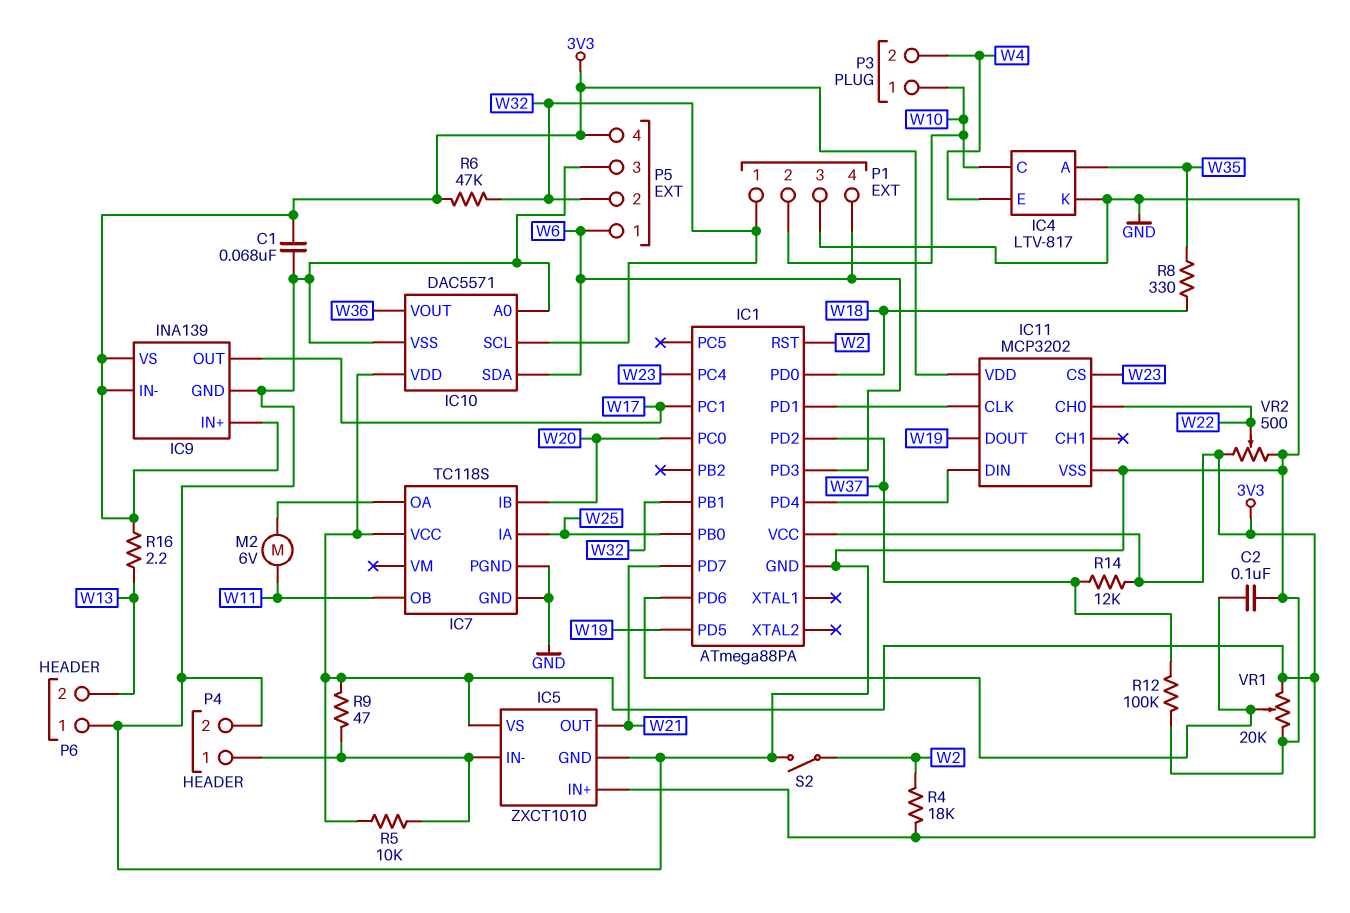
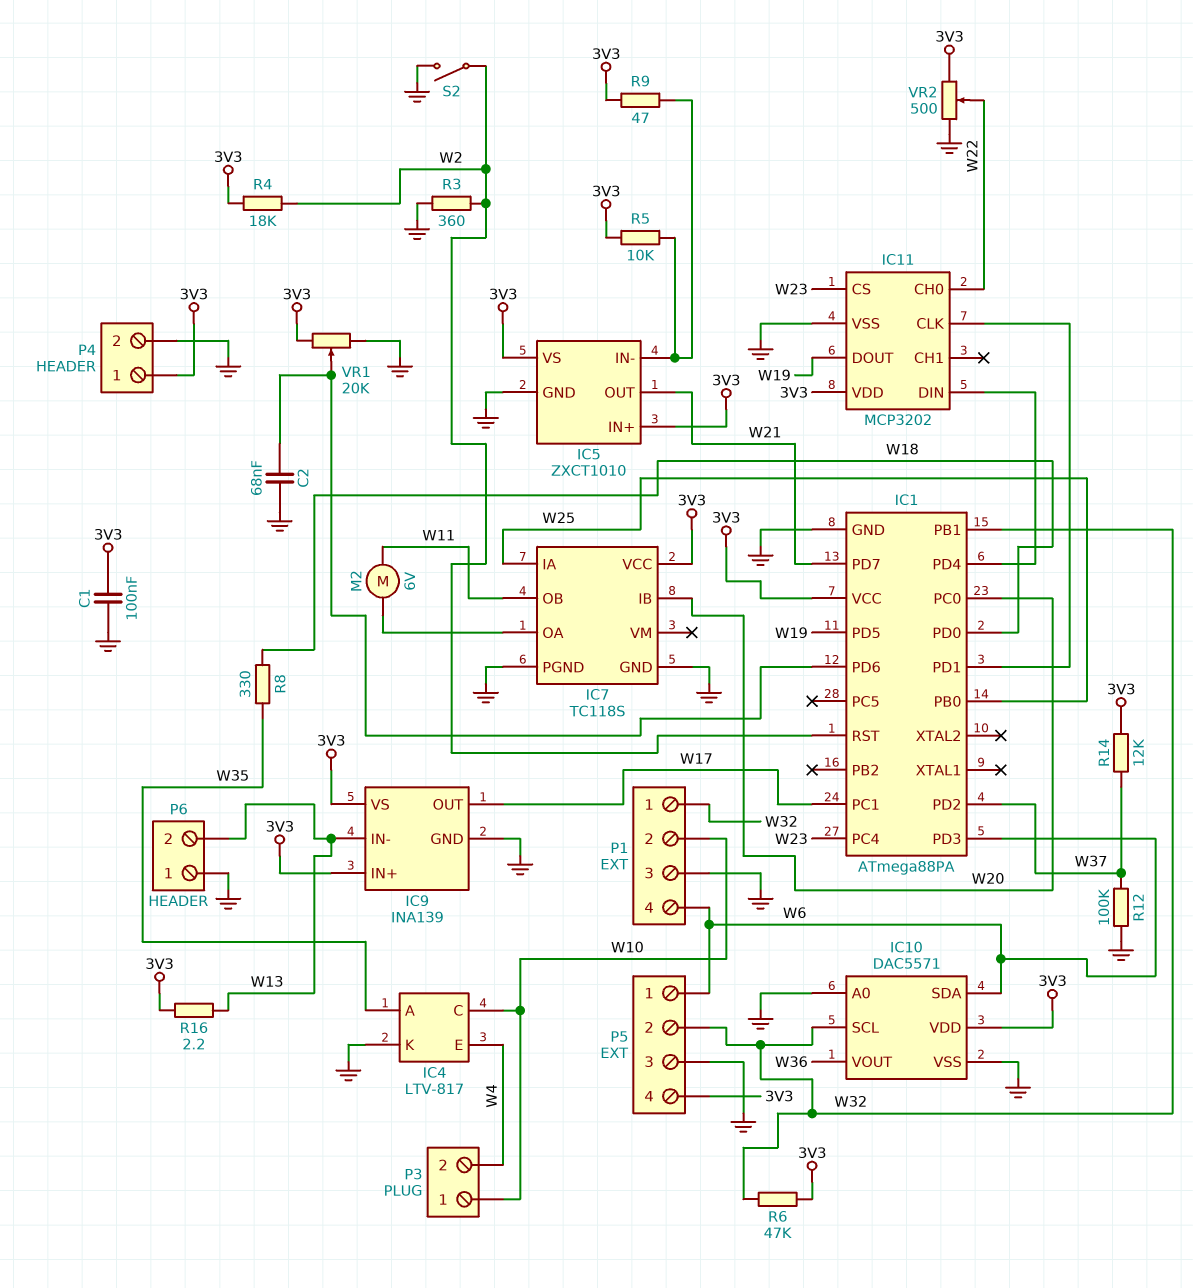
C1: 68nF (3V3, GND) -> 100nF (3V3, GND)
C2: 100nF (GND, IC1/PD6) -> 68nF (GND, IC1/PD6)
IC9 pin IN-: 3V3 -> W13
P4 pin 1: IC5/IN- -> 3V3
R3: none -> 360 (GND, W2)

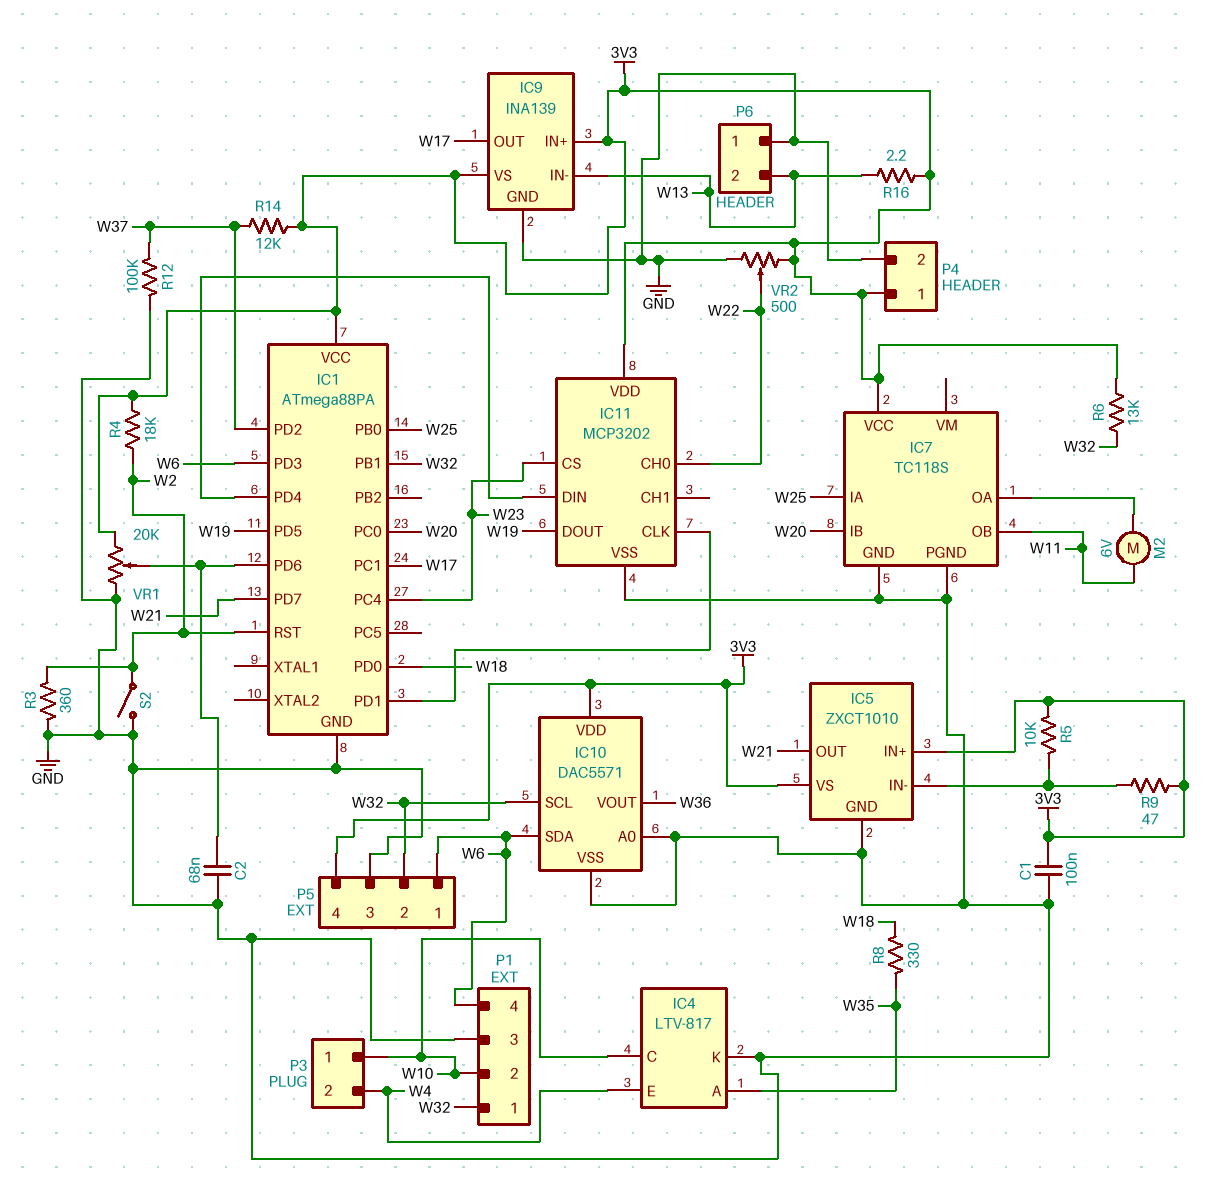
R6: 47k (3V3, W32) -> 13k (3V3, W32)

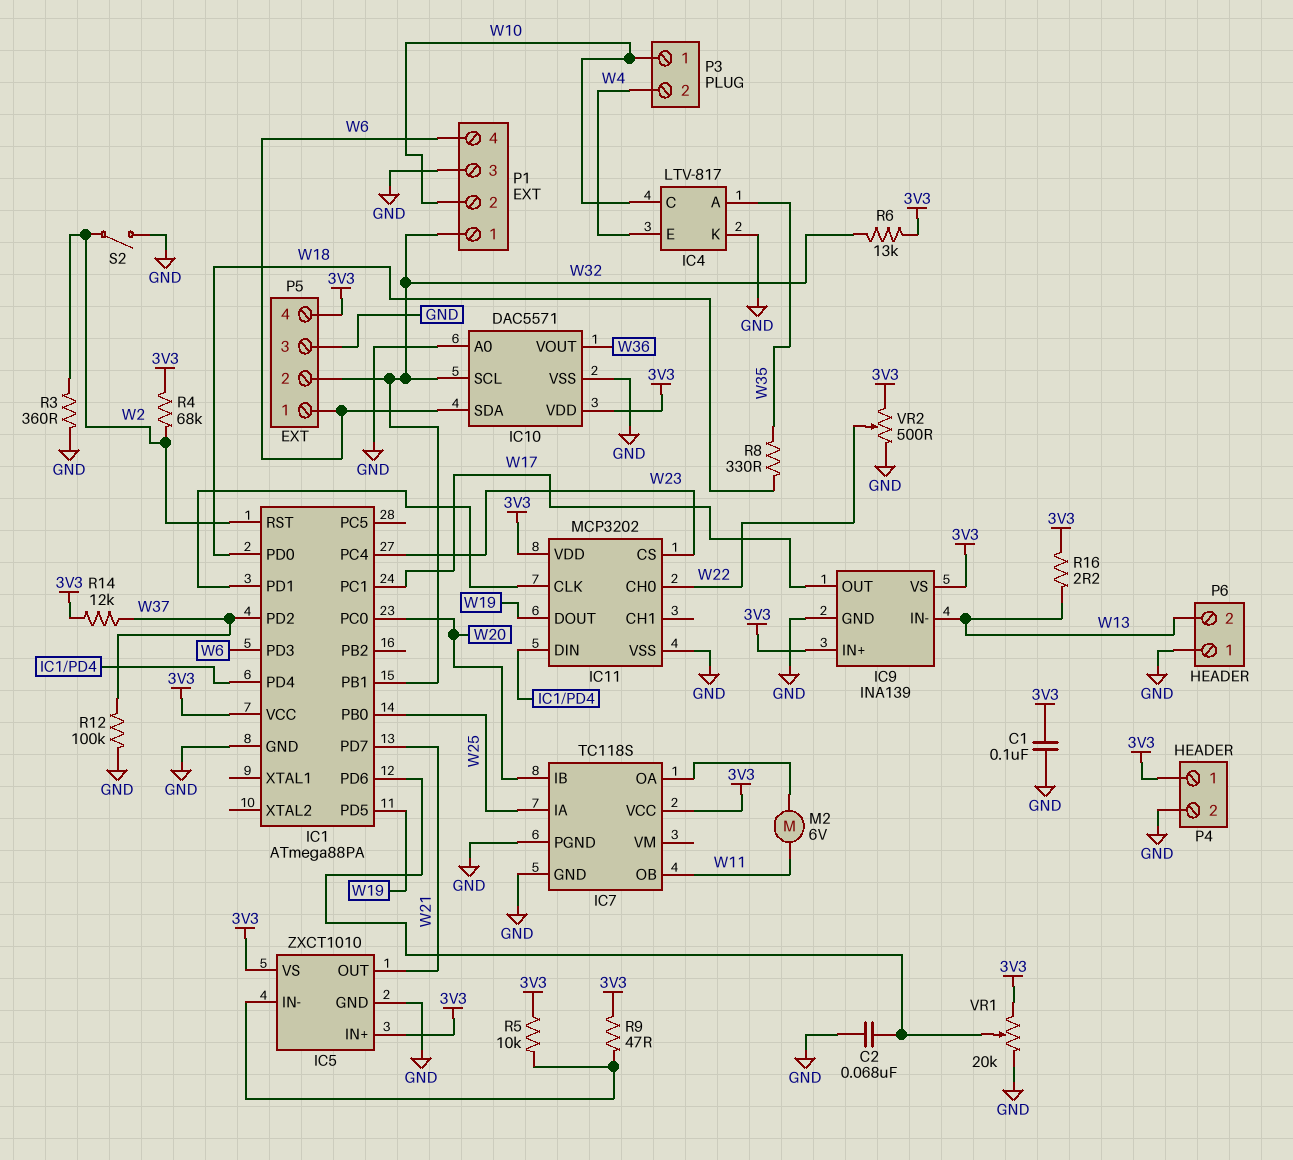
R4: 18k (3V3, W2) -> 68k (3V3, W2)

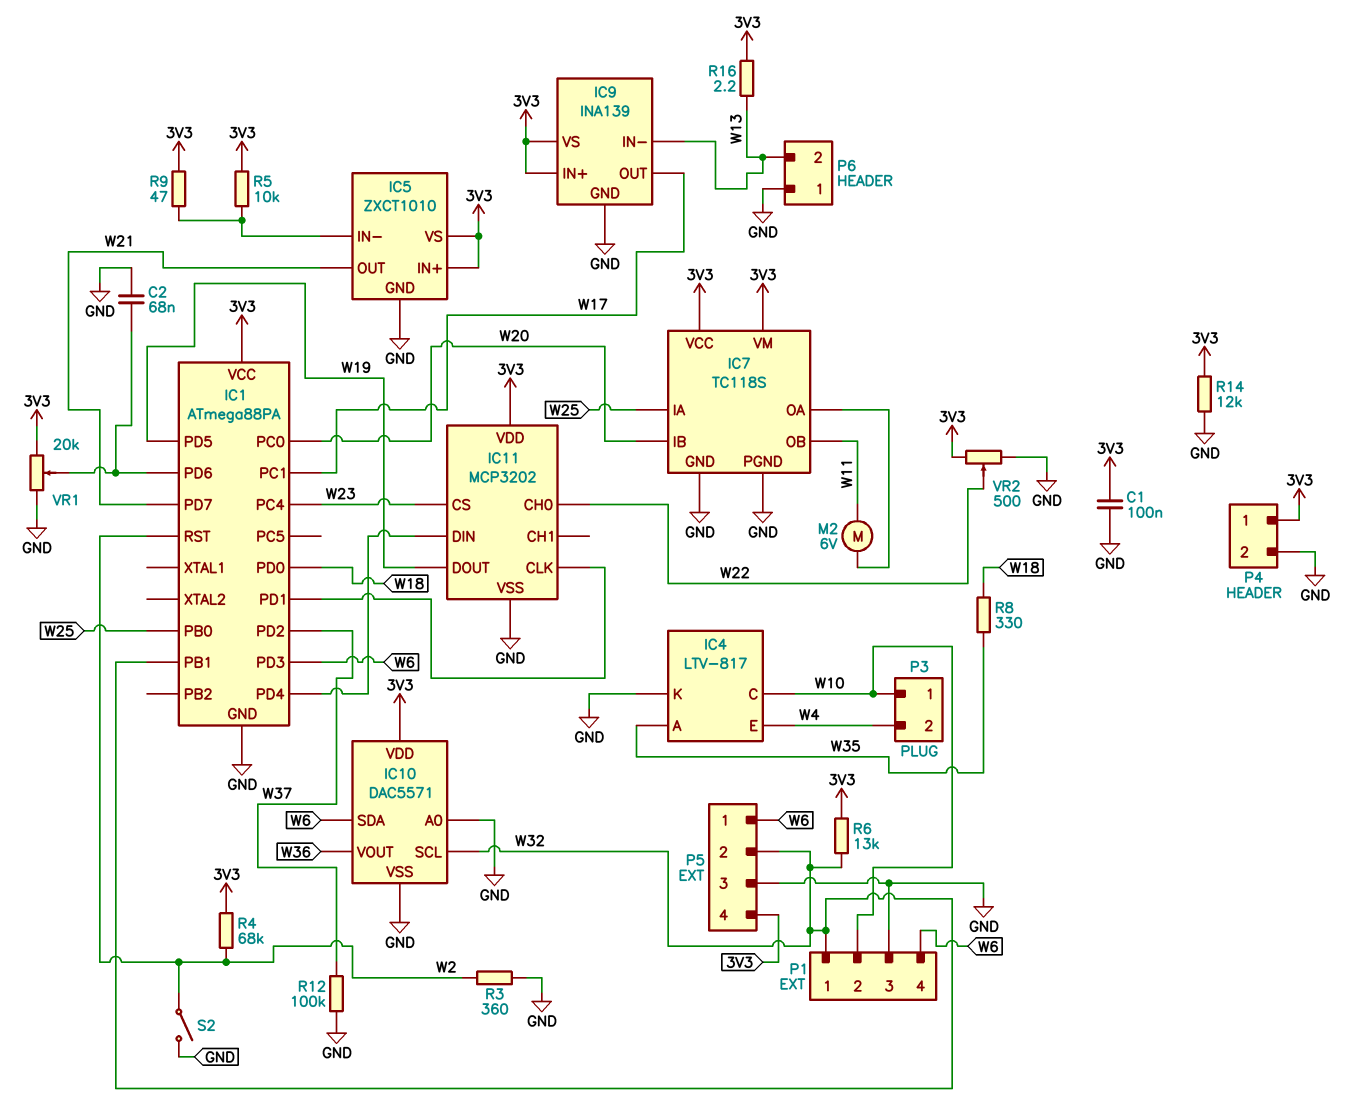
IC7 pin VM: none -> 3V3
R14: 12k (3V3, W37) -> 12k (3V3, GND)

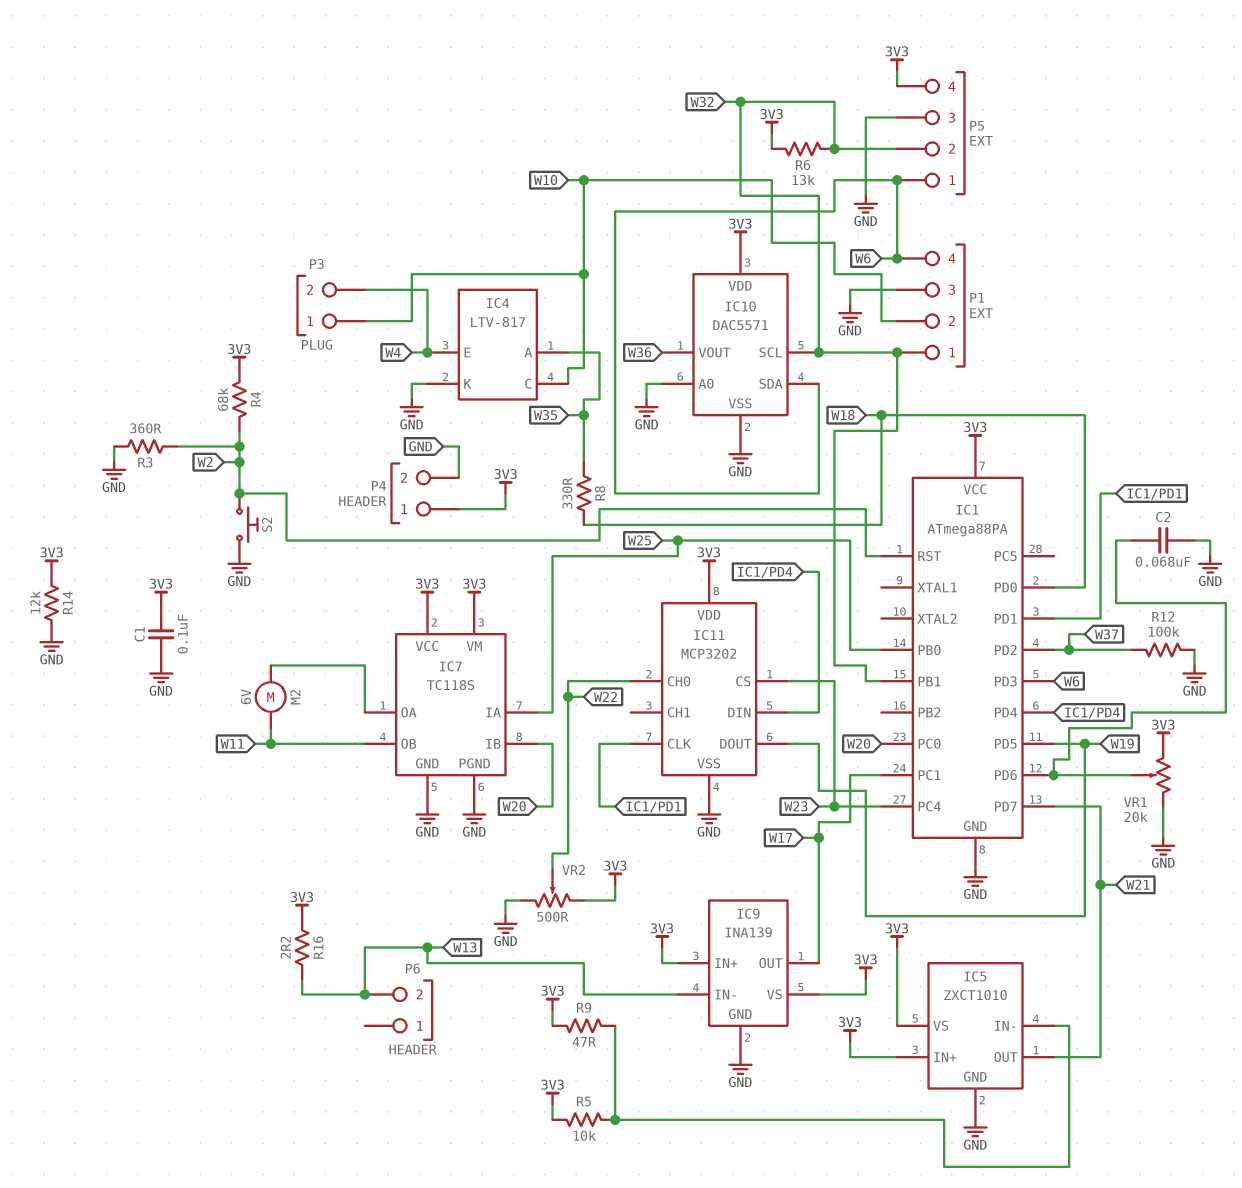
P6 pin 1: GND -> none
S2: switch (GND, W2) -> button (GND, W2)

